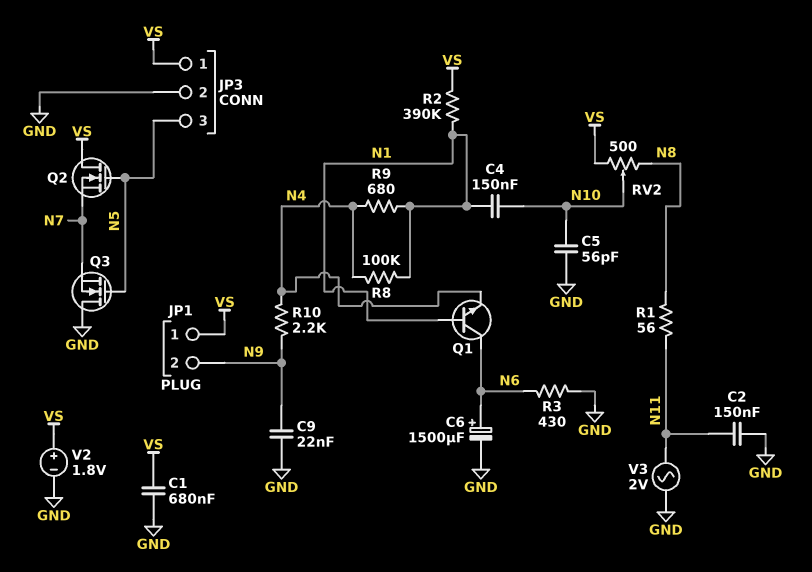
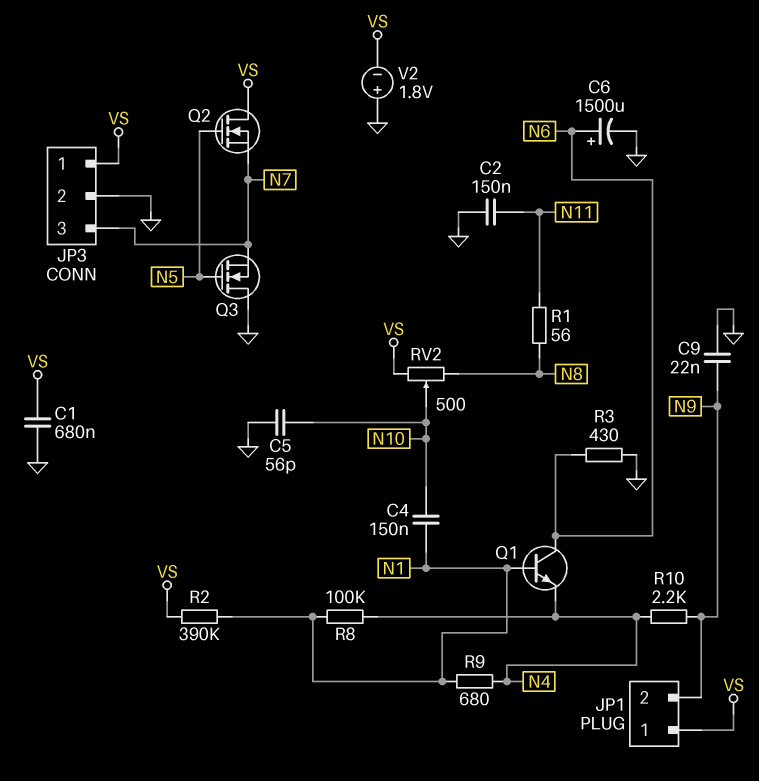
JP3 pin 3: N5 -> N7
V2: 1.8V (plus VS, minus GND) -> 1.8V (plus GND, minus VS)
V3: AC 2V (GND, N11) -> none

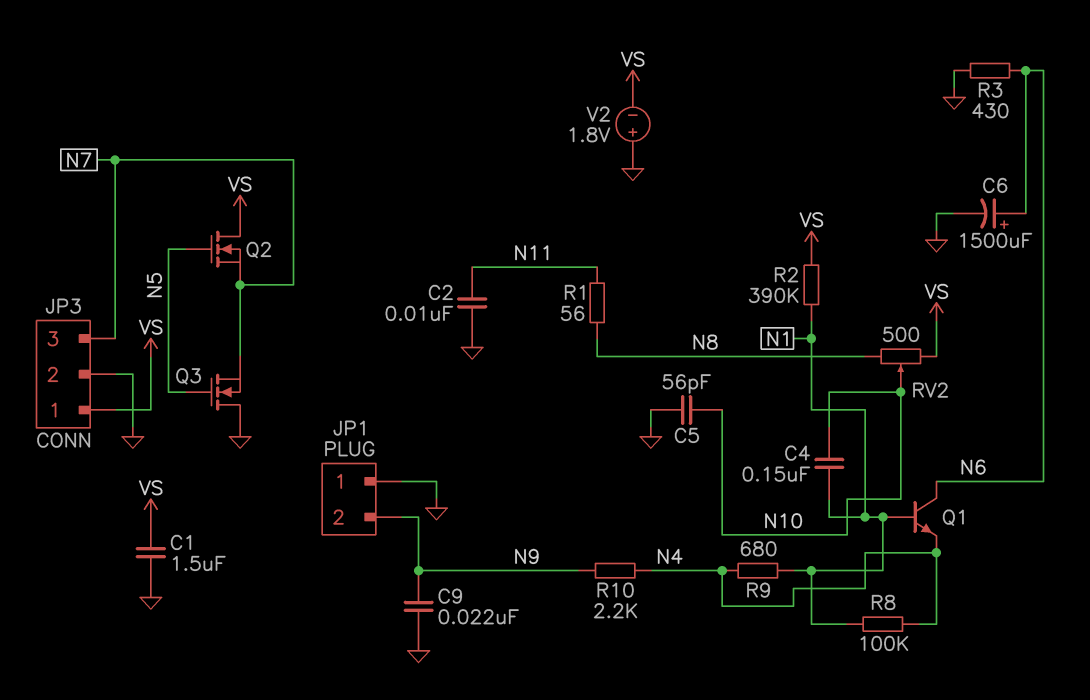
C1: 680nF (GND, VS) -> 1.5uF (GND, VS)
C2: 150nF (GND, N11) -> 10nF (GND, N11)
JP1 pin 1: VS -> GND

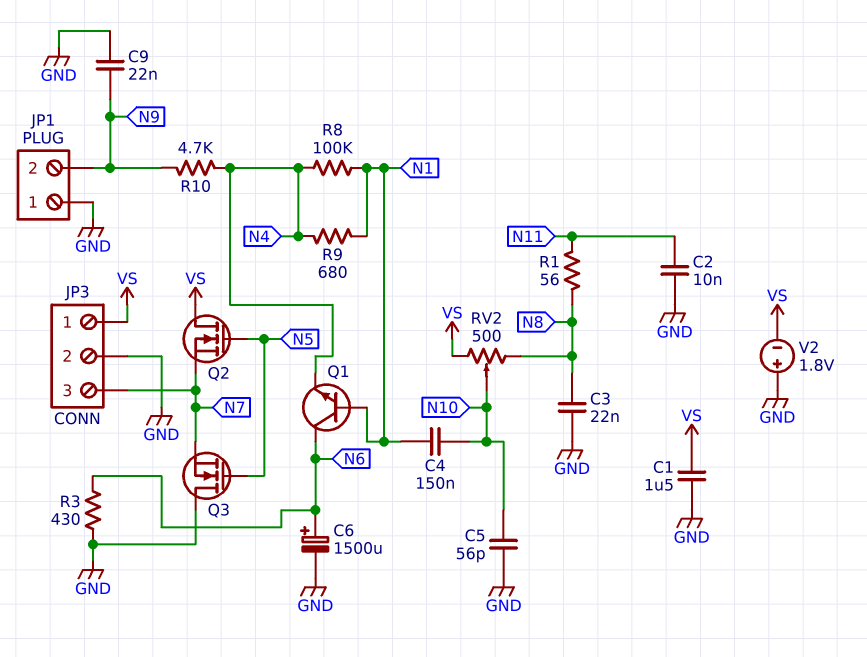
C3: none -> 22nF (GND, N8)
R2: 390k (N1, VS) -> none
R10: 2.2k (N4, N9) -> 4.7k (N4, N9)

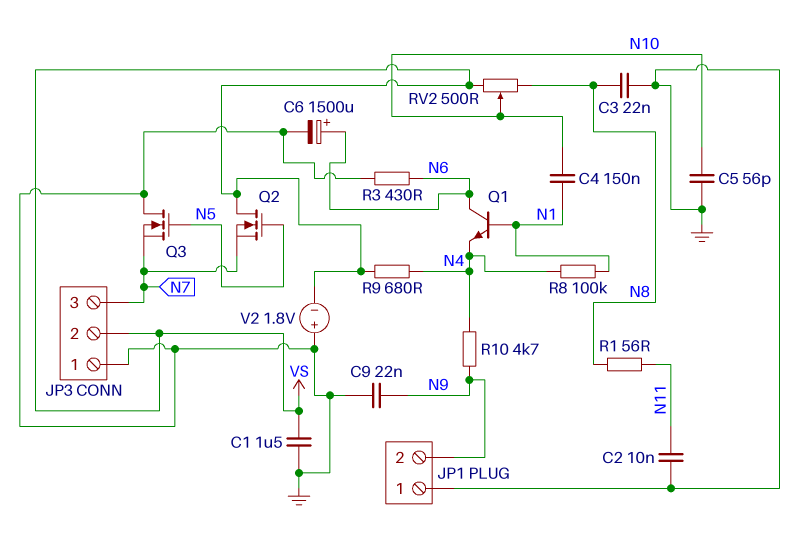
JP3 pin 1: VS -> GND
JP3 pin 2: GND -> VS
R9: 680 (N1, N4) -> 680 (N4, VS)

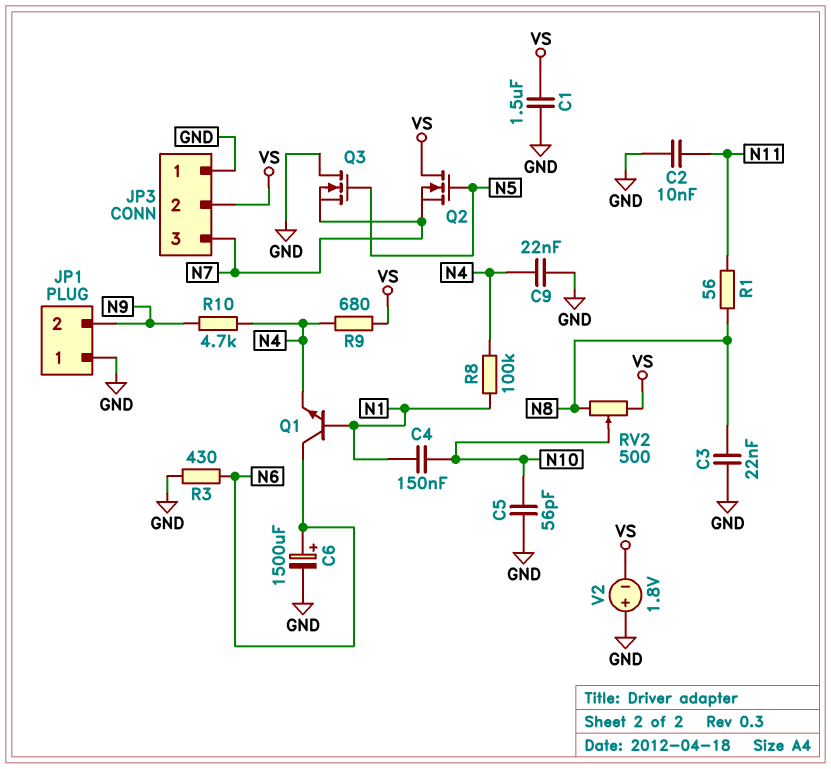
C9: 22nF (GND, N9) -> 22nF (GND, N4)

